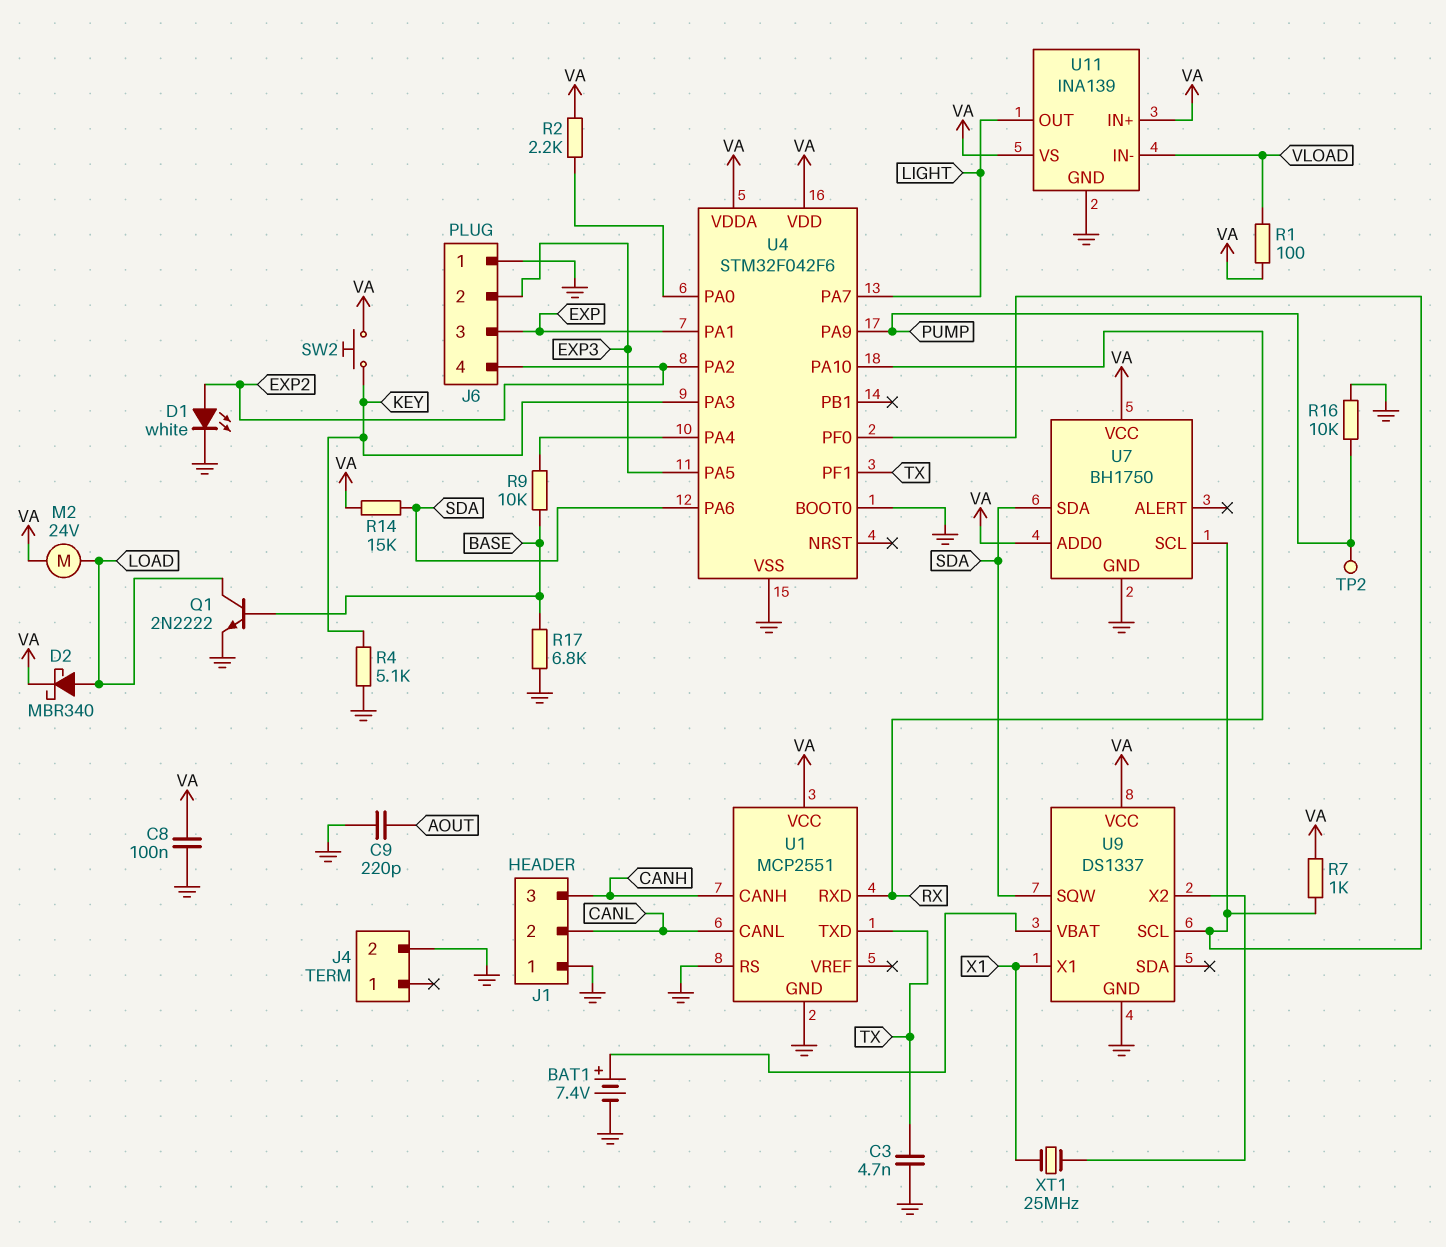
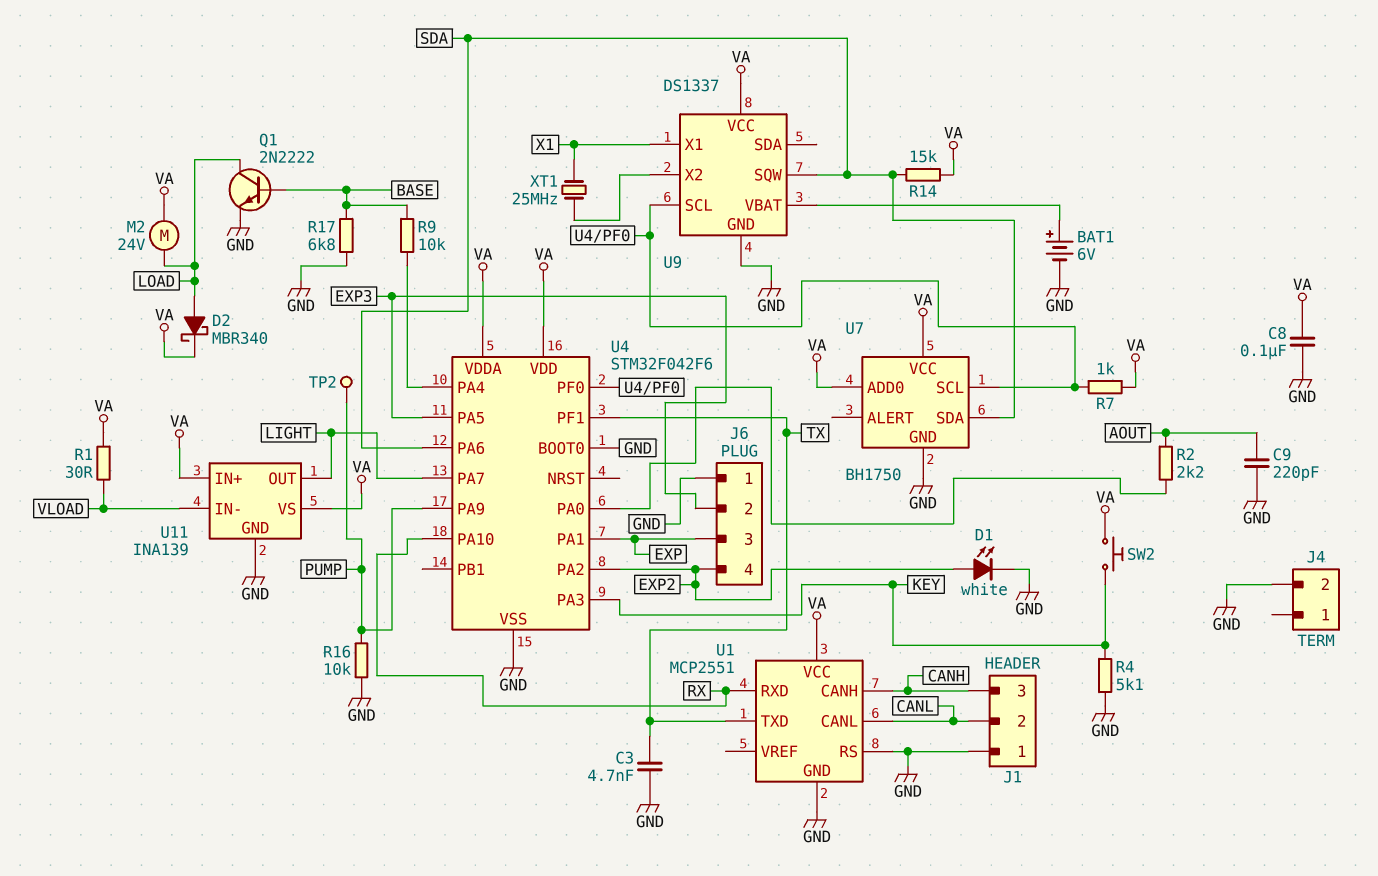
BAT1: 7.4V (plus U9/VBAT, minus GND) -> 6V (plus U9/VBAT, minus GND)
R1: 100 (VA, VLOAD) -> 30 (VA, VLOAD)
R2: 2.2k (U4/PA0, VA) -> 2.2k (AOUT, U4/PA0)

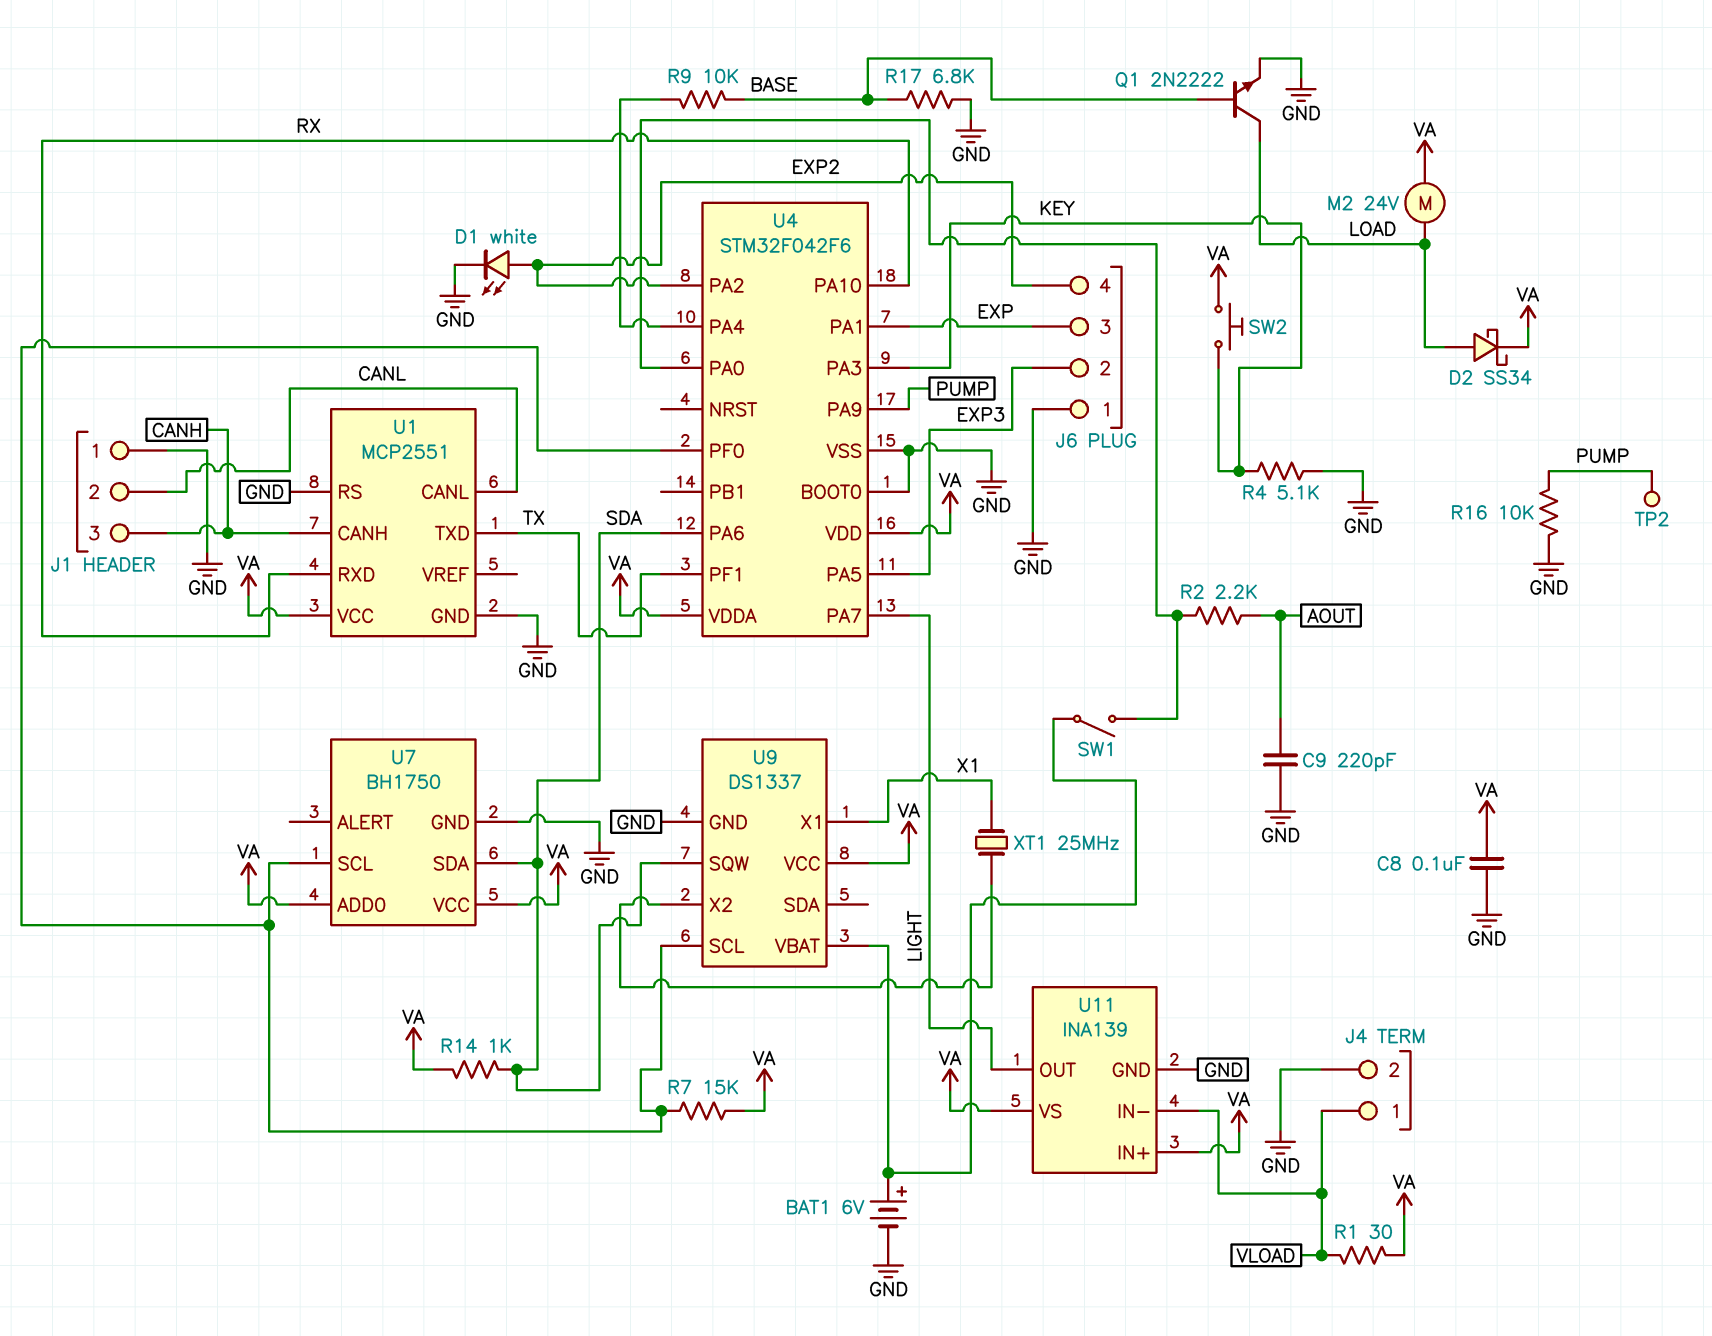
C3: 4.7nF (GND, TX) -> none
D2: schottky MBR340 (A LOAD, K VA) -> schottky SS34 (A LOAD, K VA)
J4 pin 1: none -> VLOAD
R7: 1k (U4/PF0, VA) -> 15k (U4/PF0, VA)
R14: 15k (SDA, VA) -> 1k (SDA, VA)
SW1: none -> switch (U4/PA0, U9/VBAT)

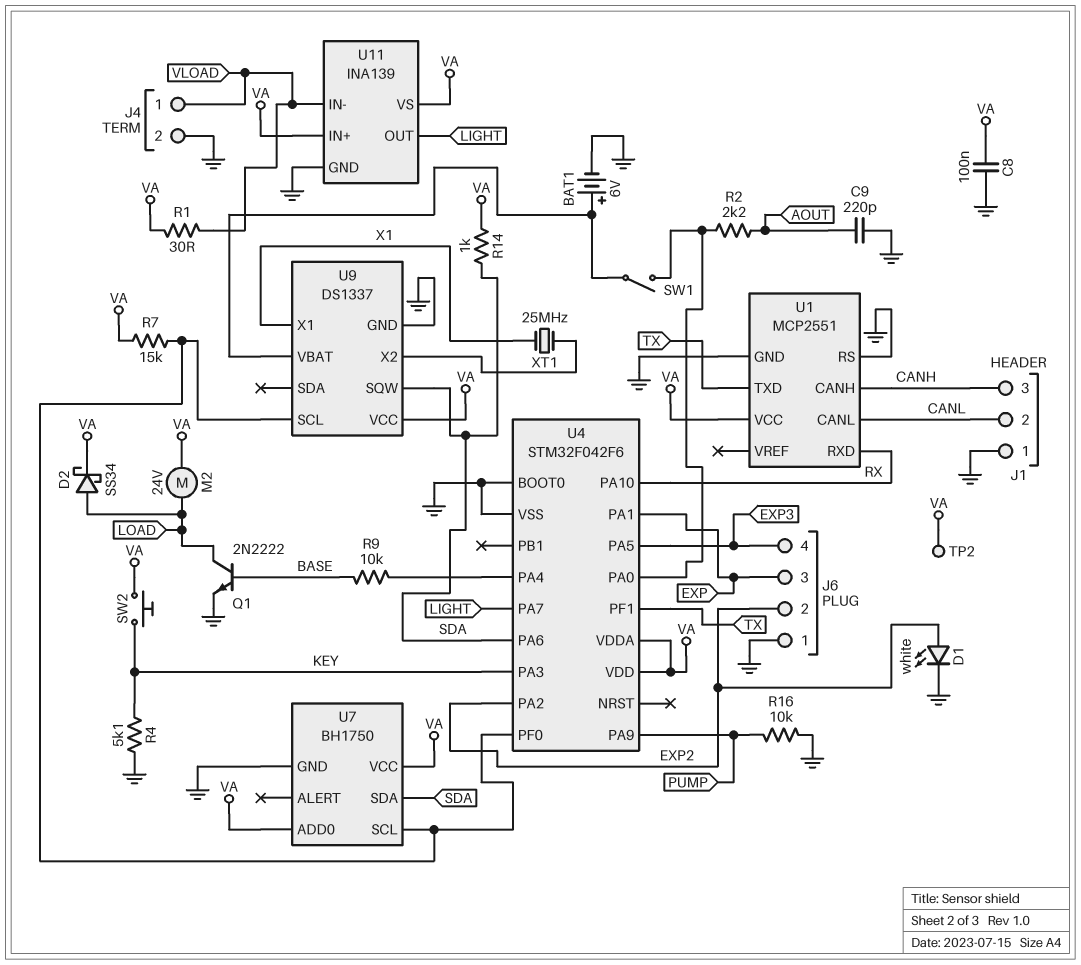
J6 pin 2: EXP3 -> EXP2
J6 pin 4: EXP2 -> EXP3
R17: 6.8k (BASE, GND) -> none
TP2: test point (PUMP) -> test point (VA)

